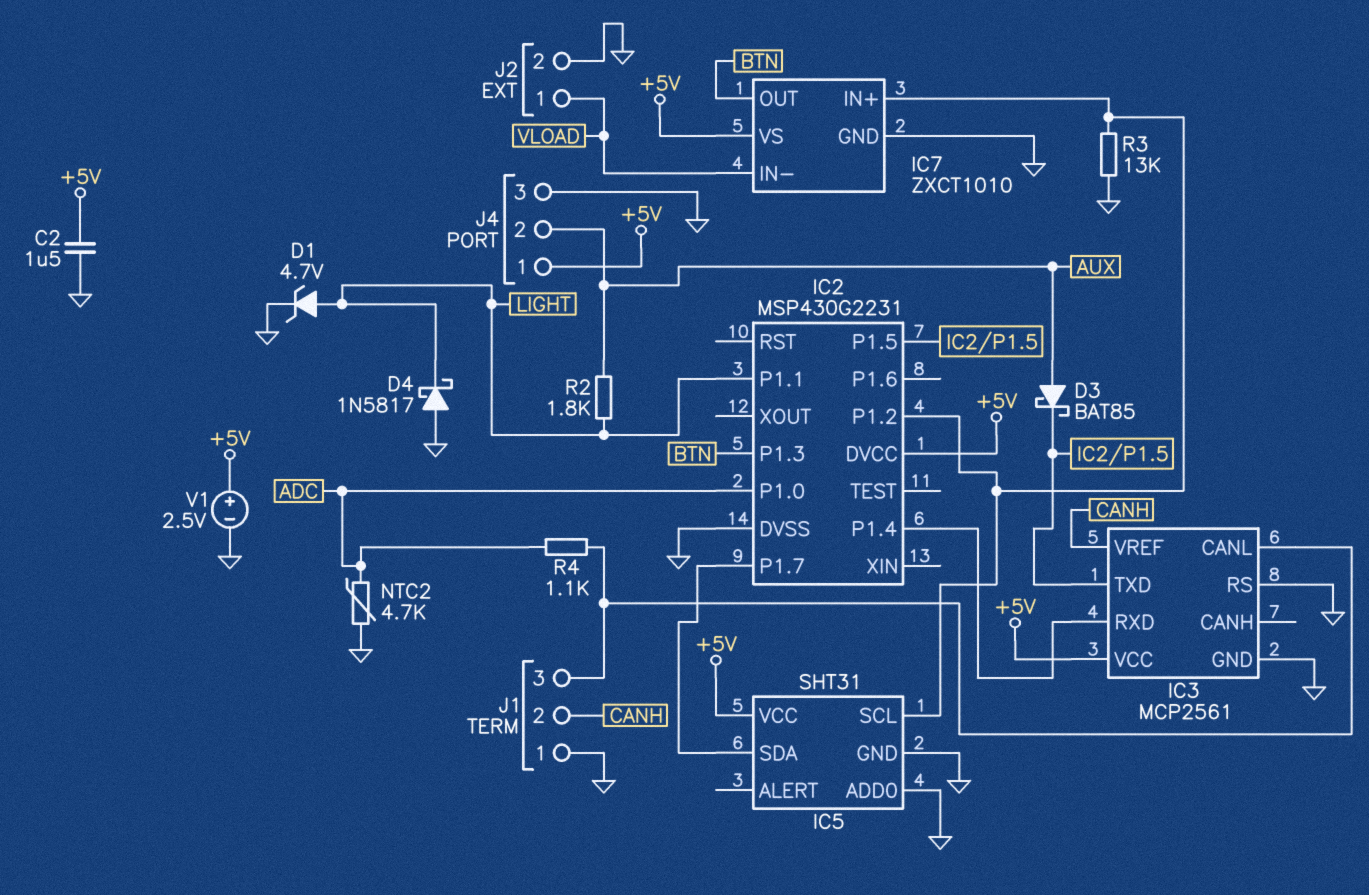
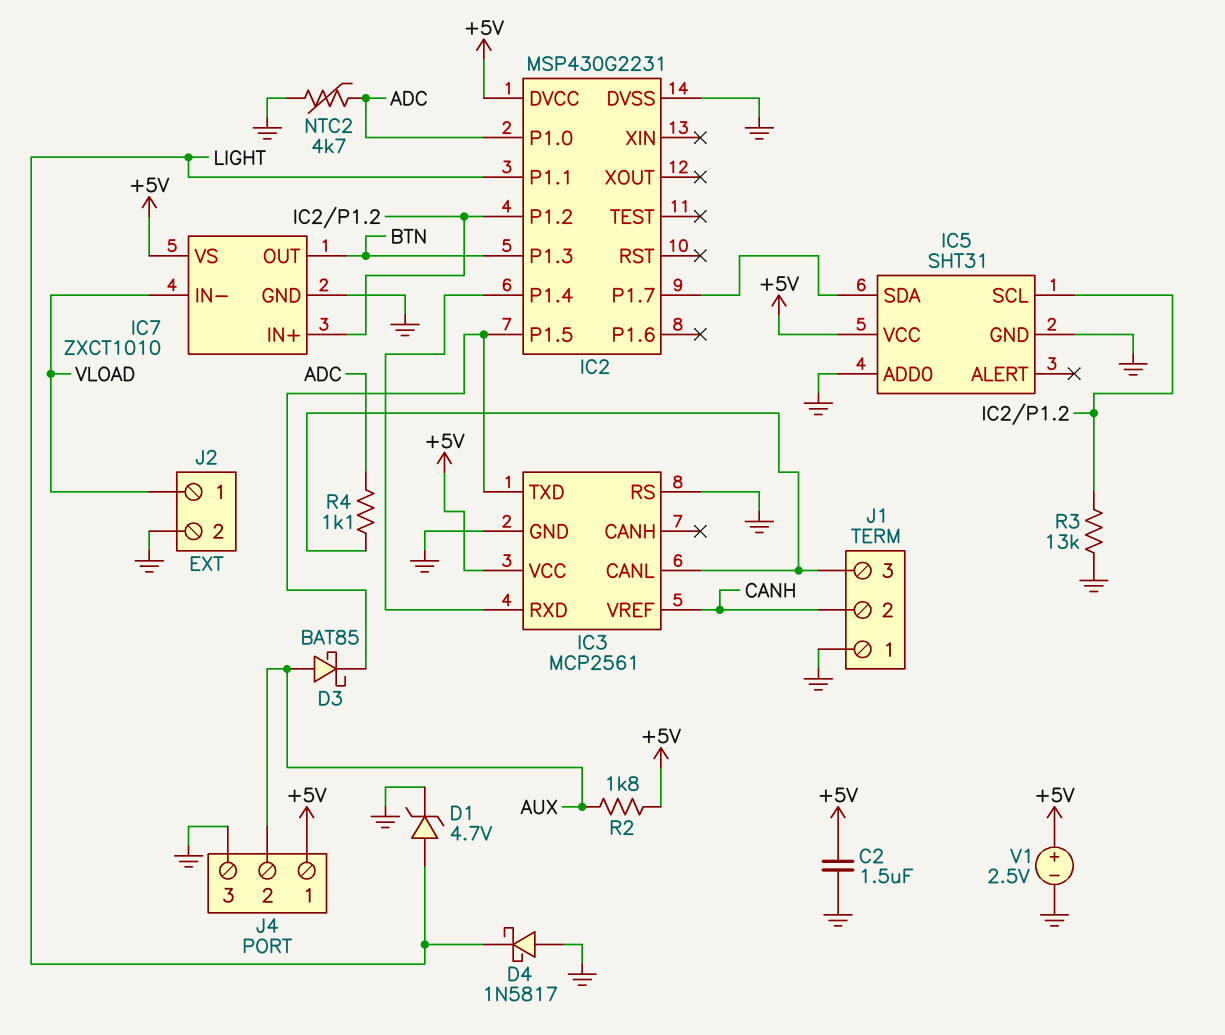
R2: 1.8k (AUX, LIGHT) -> 1.8k (+5V, AUX)

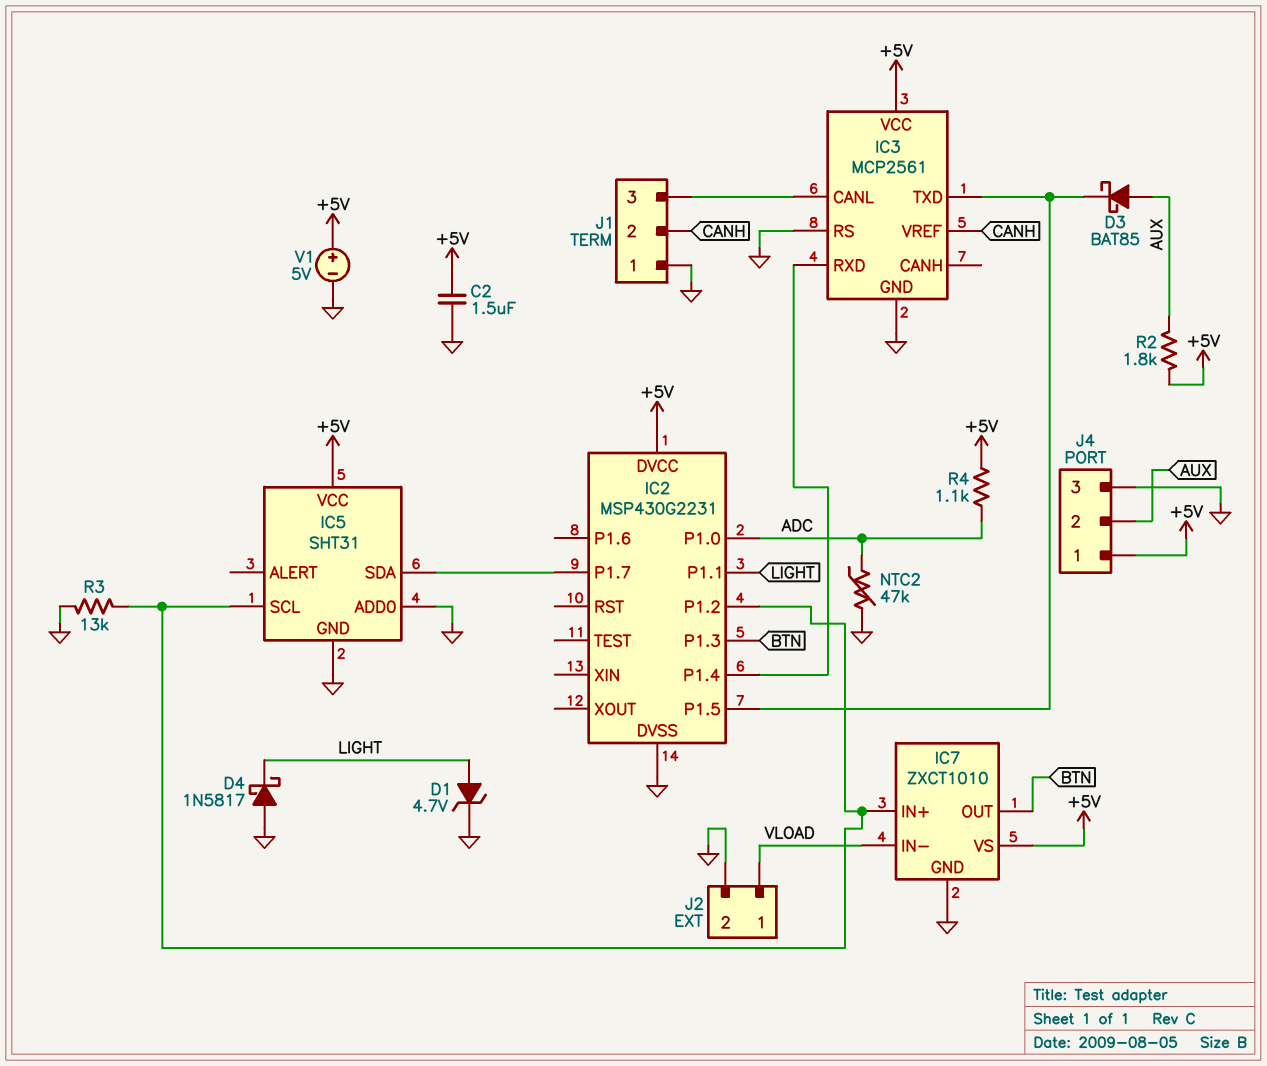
NTC2: 4.7k (ADC, GND) -> 47k (ADC, GND)
R4: 1.1k (ADC, IC3/CANL) -> 1.1k (+5V, ADC)
V1: 2.5V (plus +5V, minus GND) -> 5V (plus +5V, minus GND)

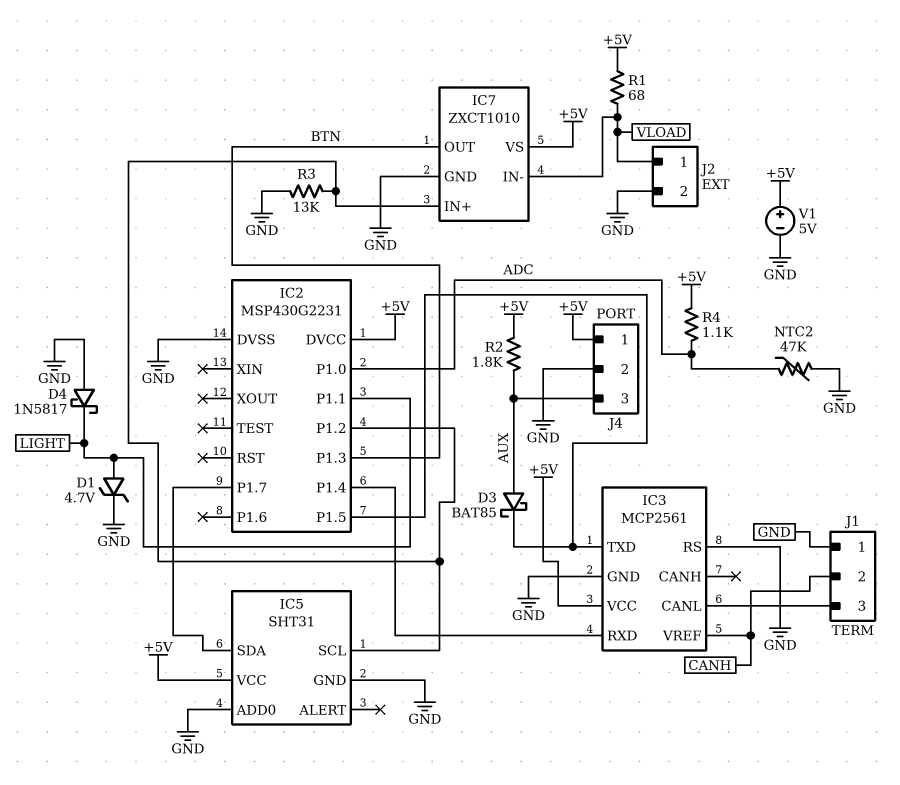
C2: 1.5uF (+5V, GND) -> none
J4 pin 2: AUX -> GND
J4 pin 3: GND -> AUX
R1: none -> 68 (+5V, VLOAD)

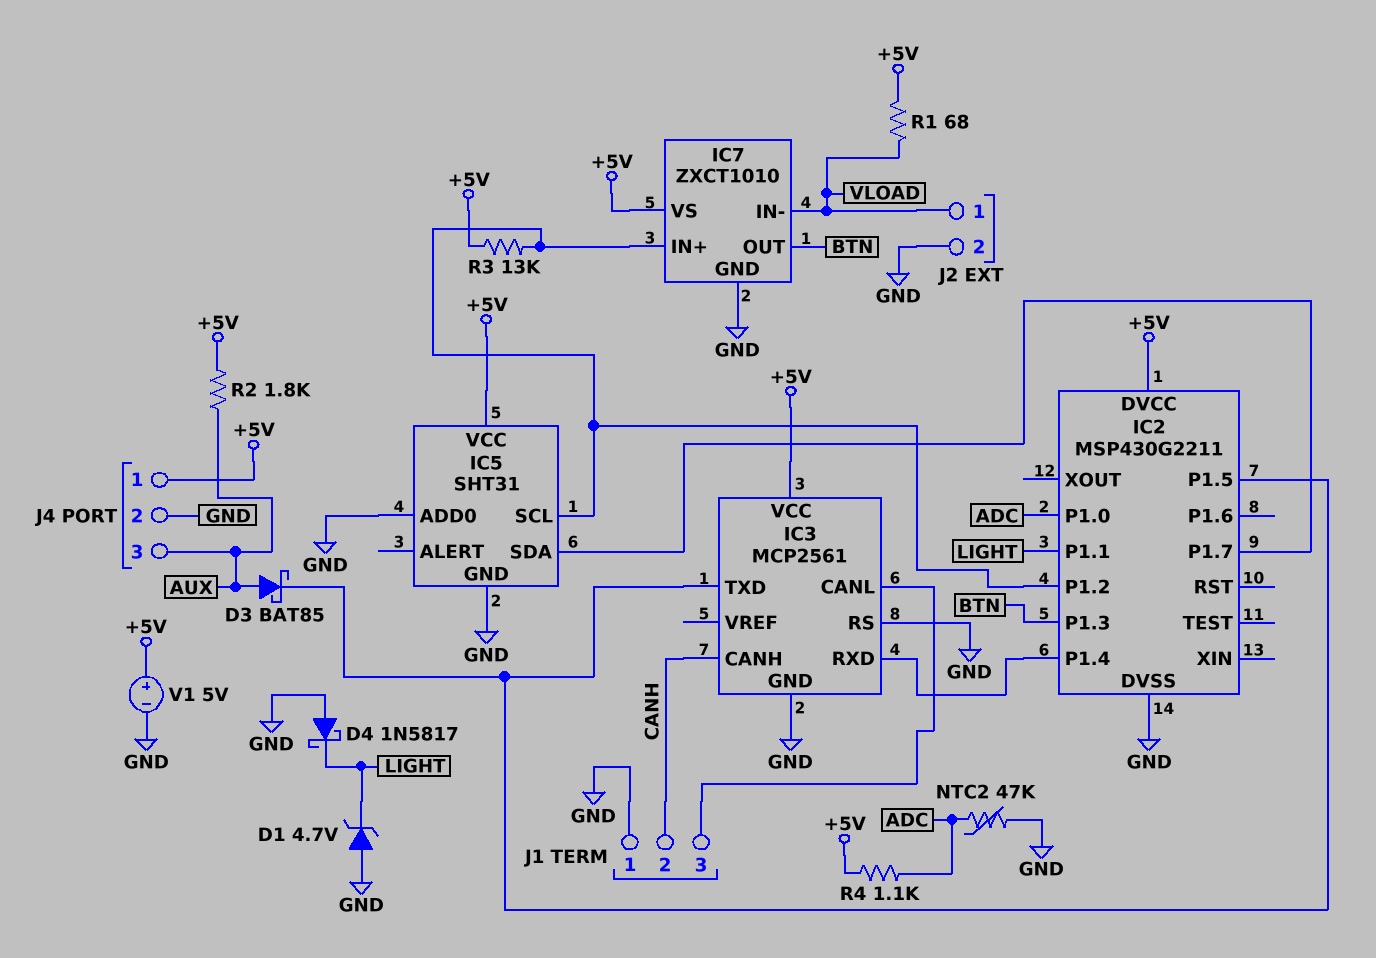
D1: zener 4.7V (A LIGHT, K GND) -> zener 4.7V (A GND, K LIGHT)
IC2: MSP430G2231 -> MSP430G2211
IC3 pin CANH: none -> CANH
IC3 pin VREF: CANH -> none
R3: 13k (GND, IC2/P1.2) -> 13k (+5V, IC2/P1.2)

